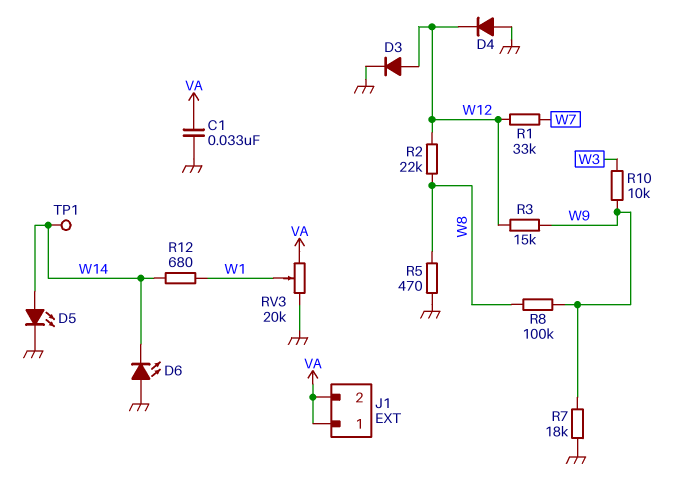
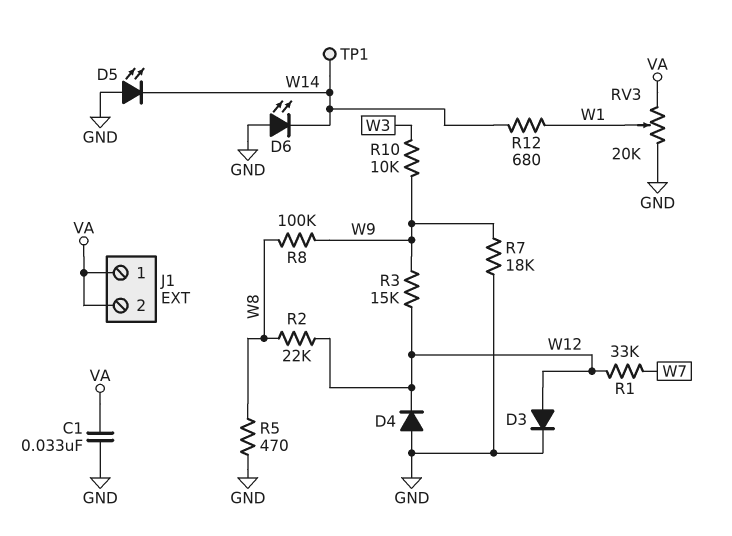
D5: LED (A W14, K GND) -> LED (A GND, K W14)

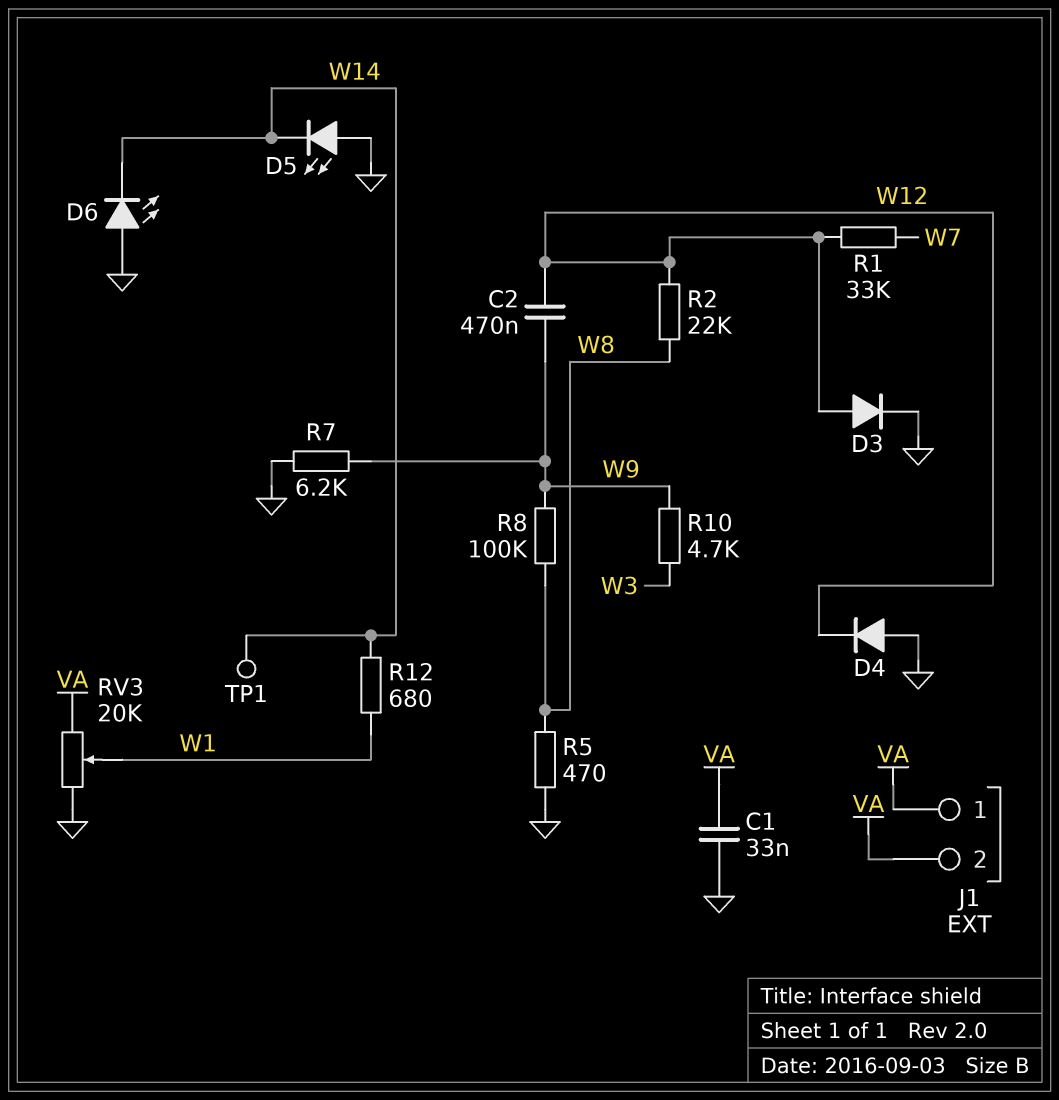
C2: none -> 470nF (W9, W12)
R3: 15k (W9, W12) -> none
R7: 18k (GND, W9) -> 6.2k (GND, W9)
R10: 10k (W3, W9) -> 4.7k (W3, W9)

